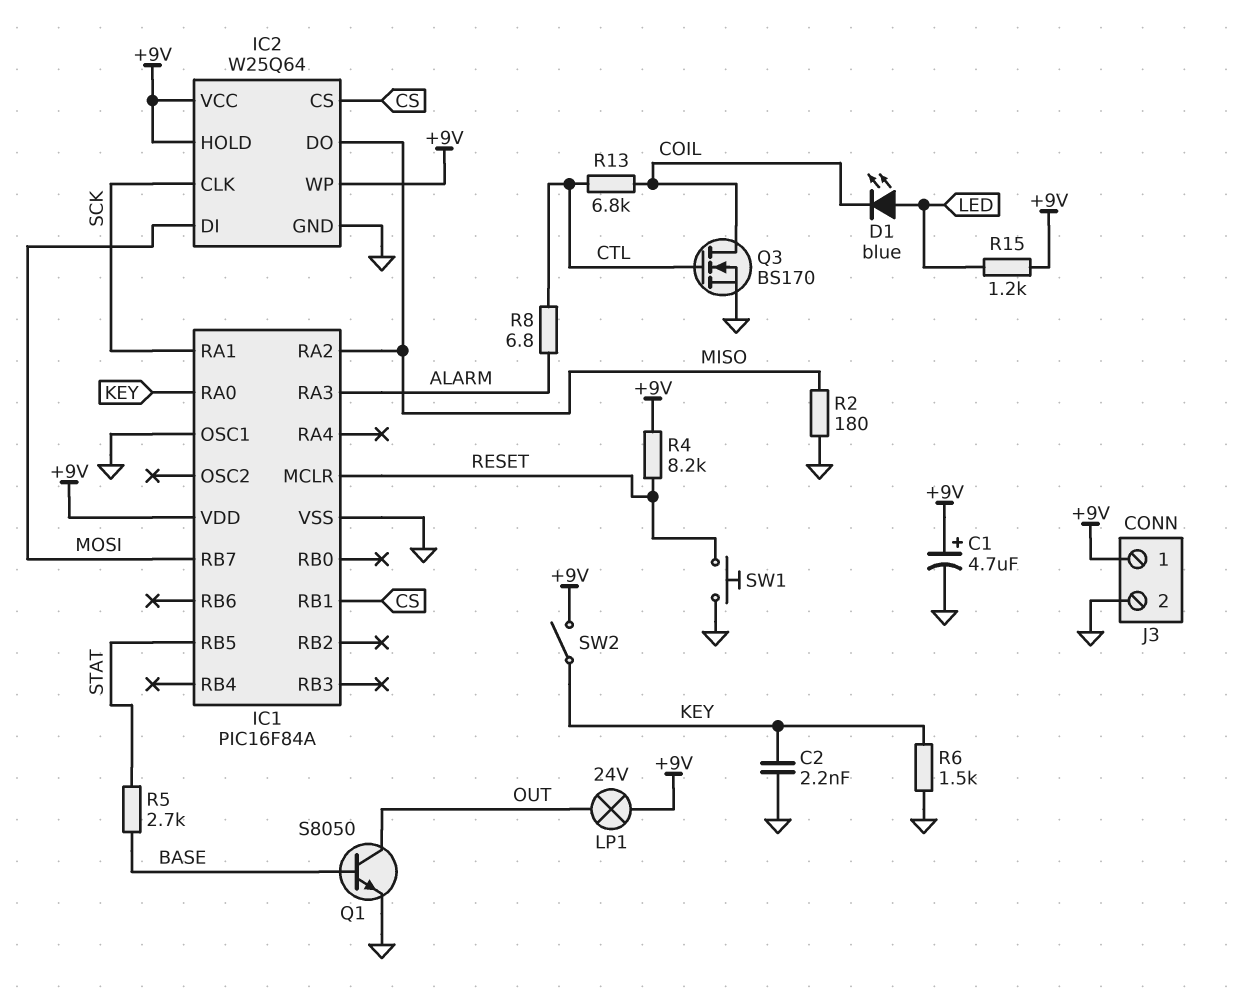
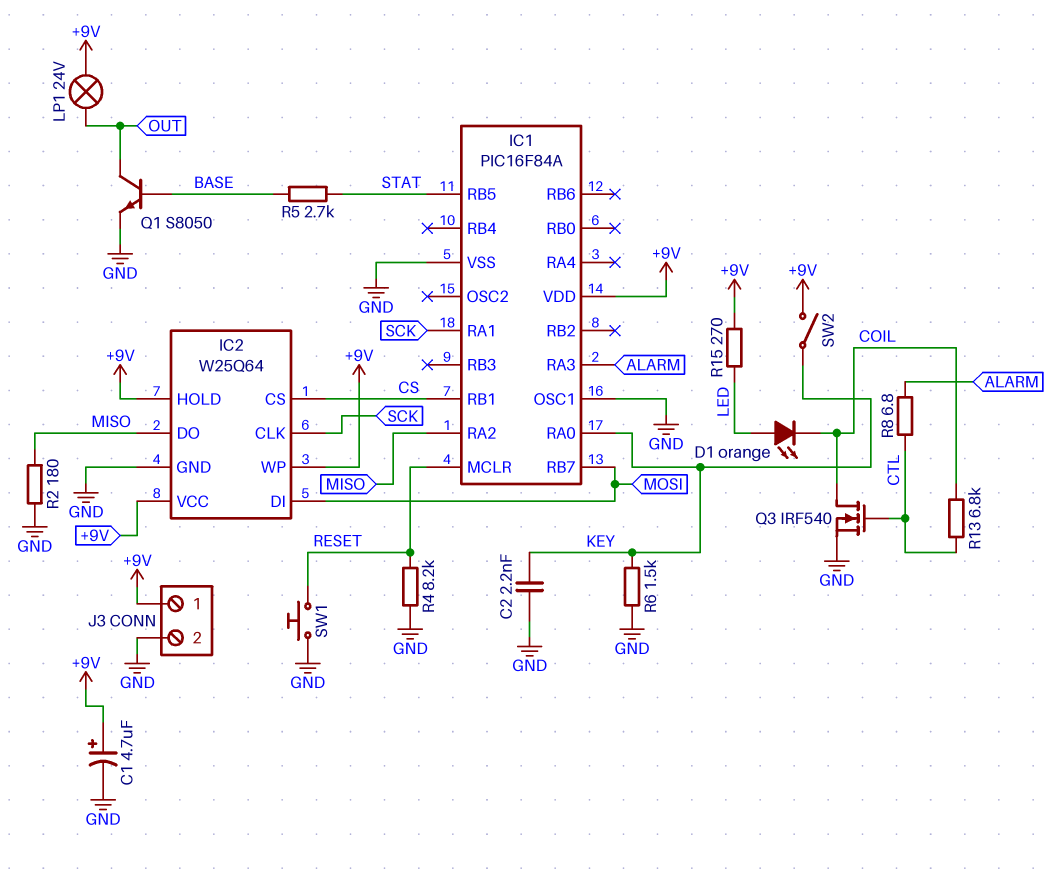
D1: LED blue (A LED, K COIL) -> LED orange (A LED, K COIL)
Q3: NMOS BS170 (G CTL, D COIL, S GND) -> NMOS IRF540 (G CTL, D COIL, S GND)
R4: 8.2k (+9V, RESET) -> 8.2k (GND, RESET)
R15: 1.2k (+9V, LED) -> 270 (+9V, LED)

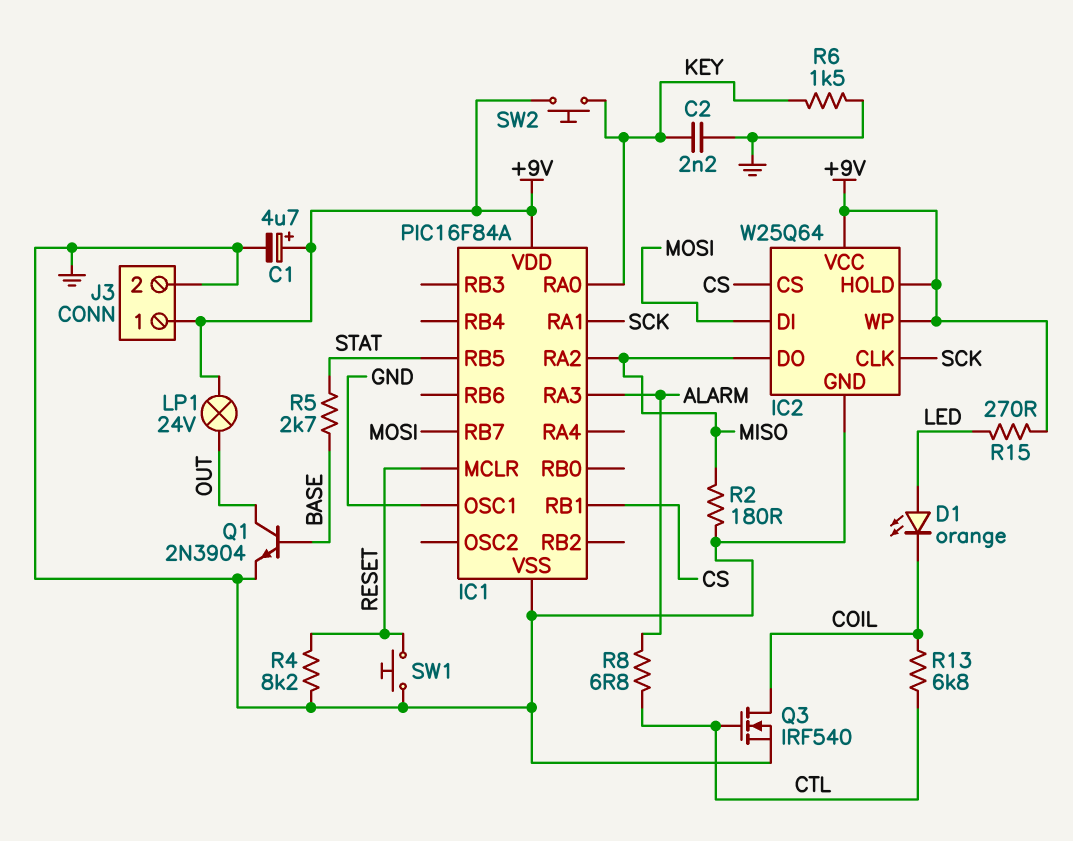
Q1: NPN S8050 (B BASE, C OUT, E GND) -> NPN 2N3904 (B BASE, C OUT, E GND)
SW2: switch (+9V, KEY) -> button (+9V, KEY)

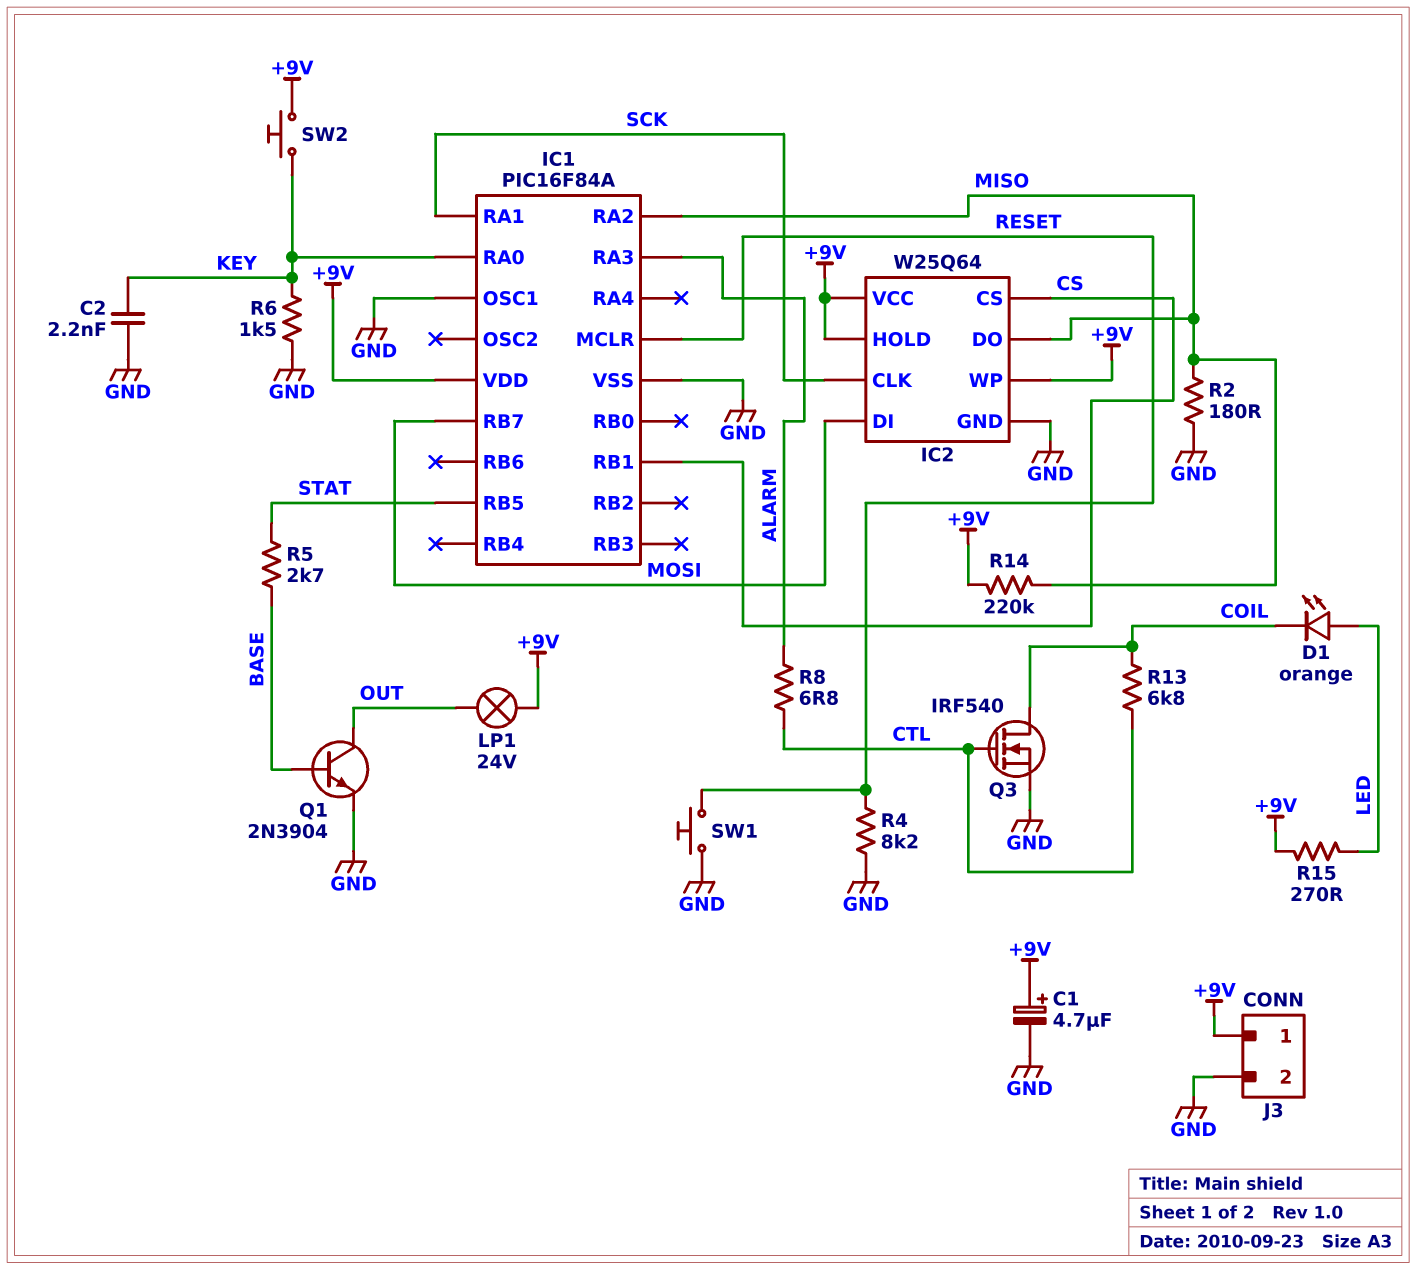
R14: none -> 220k (+9V, MISO)

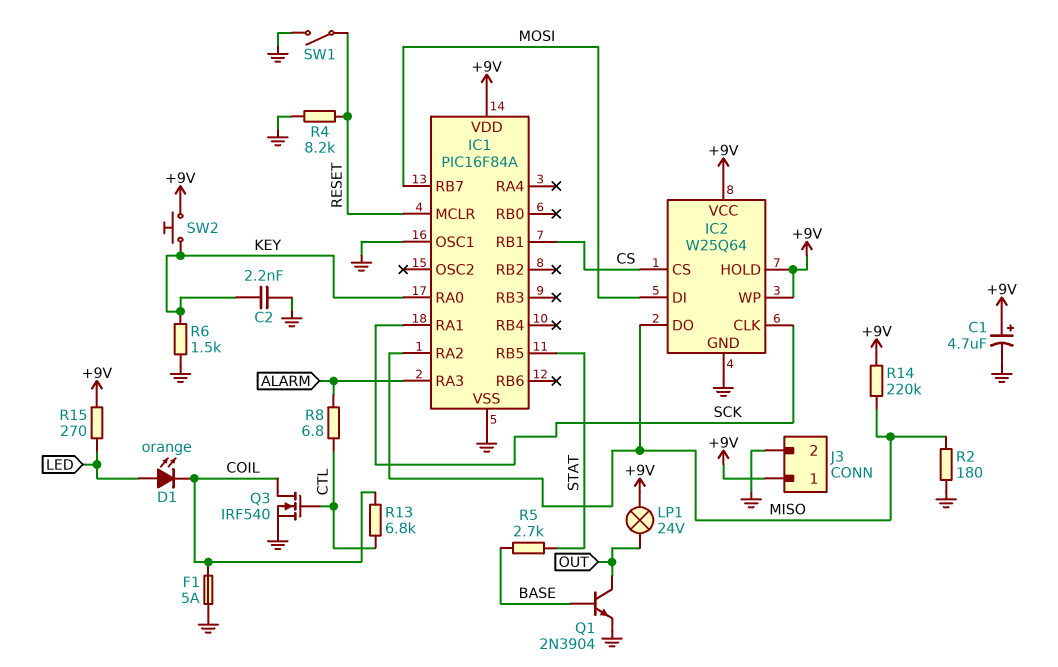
F1: none -> 5A (COIL, GND)
SW1: button (GND, RESET) -> switch (GND, RESET)

